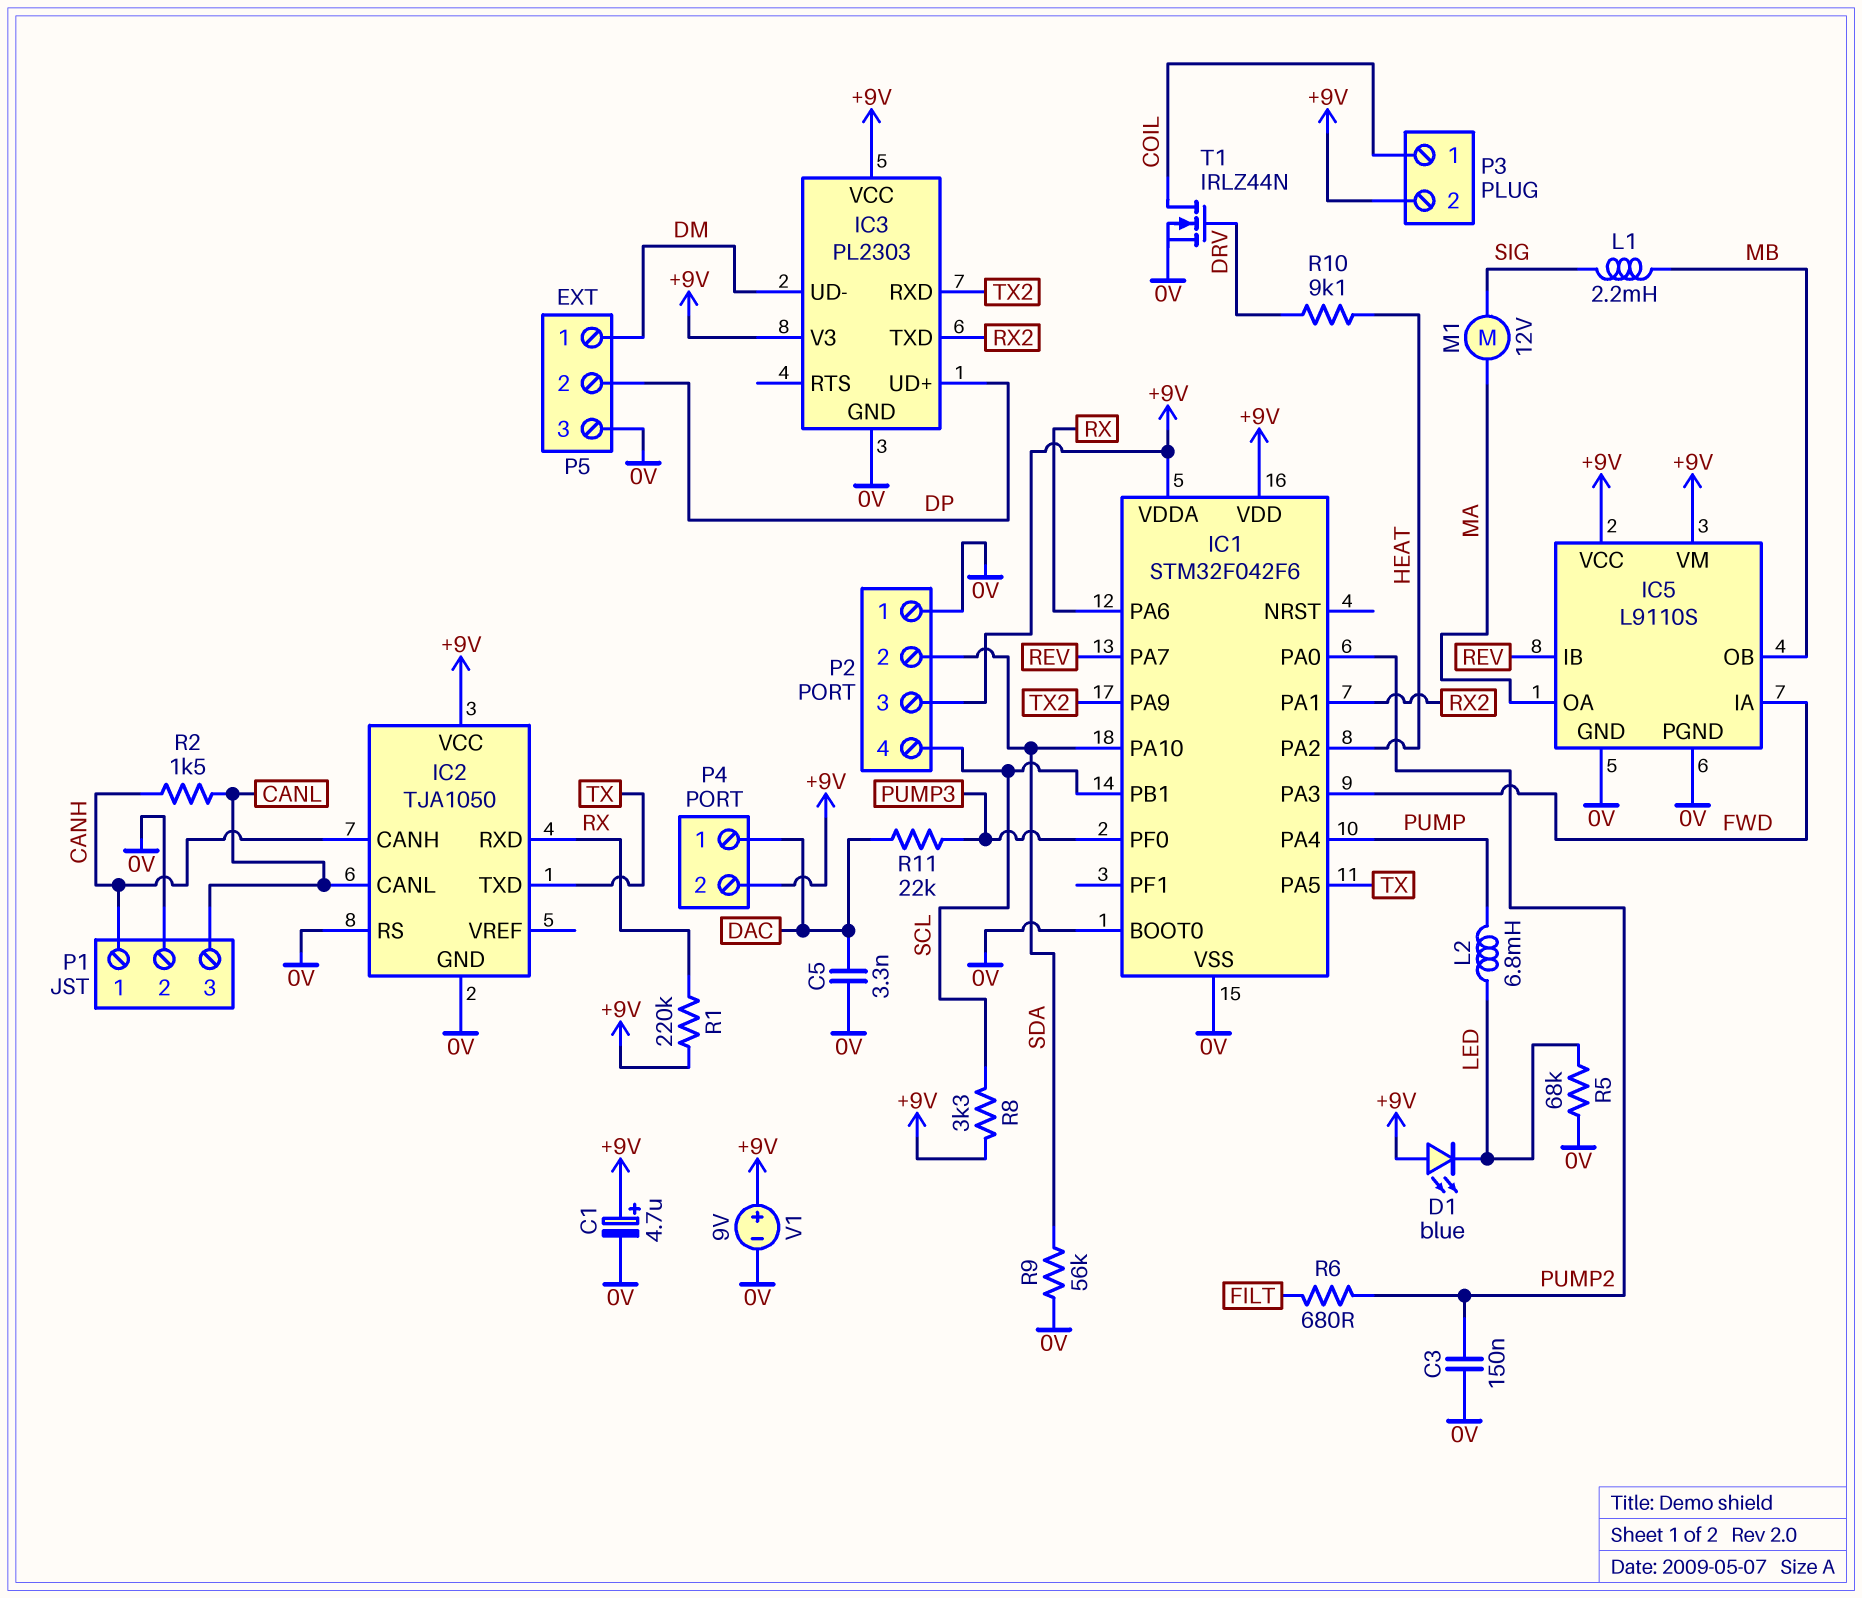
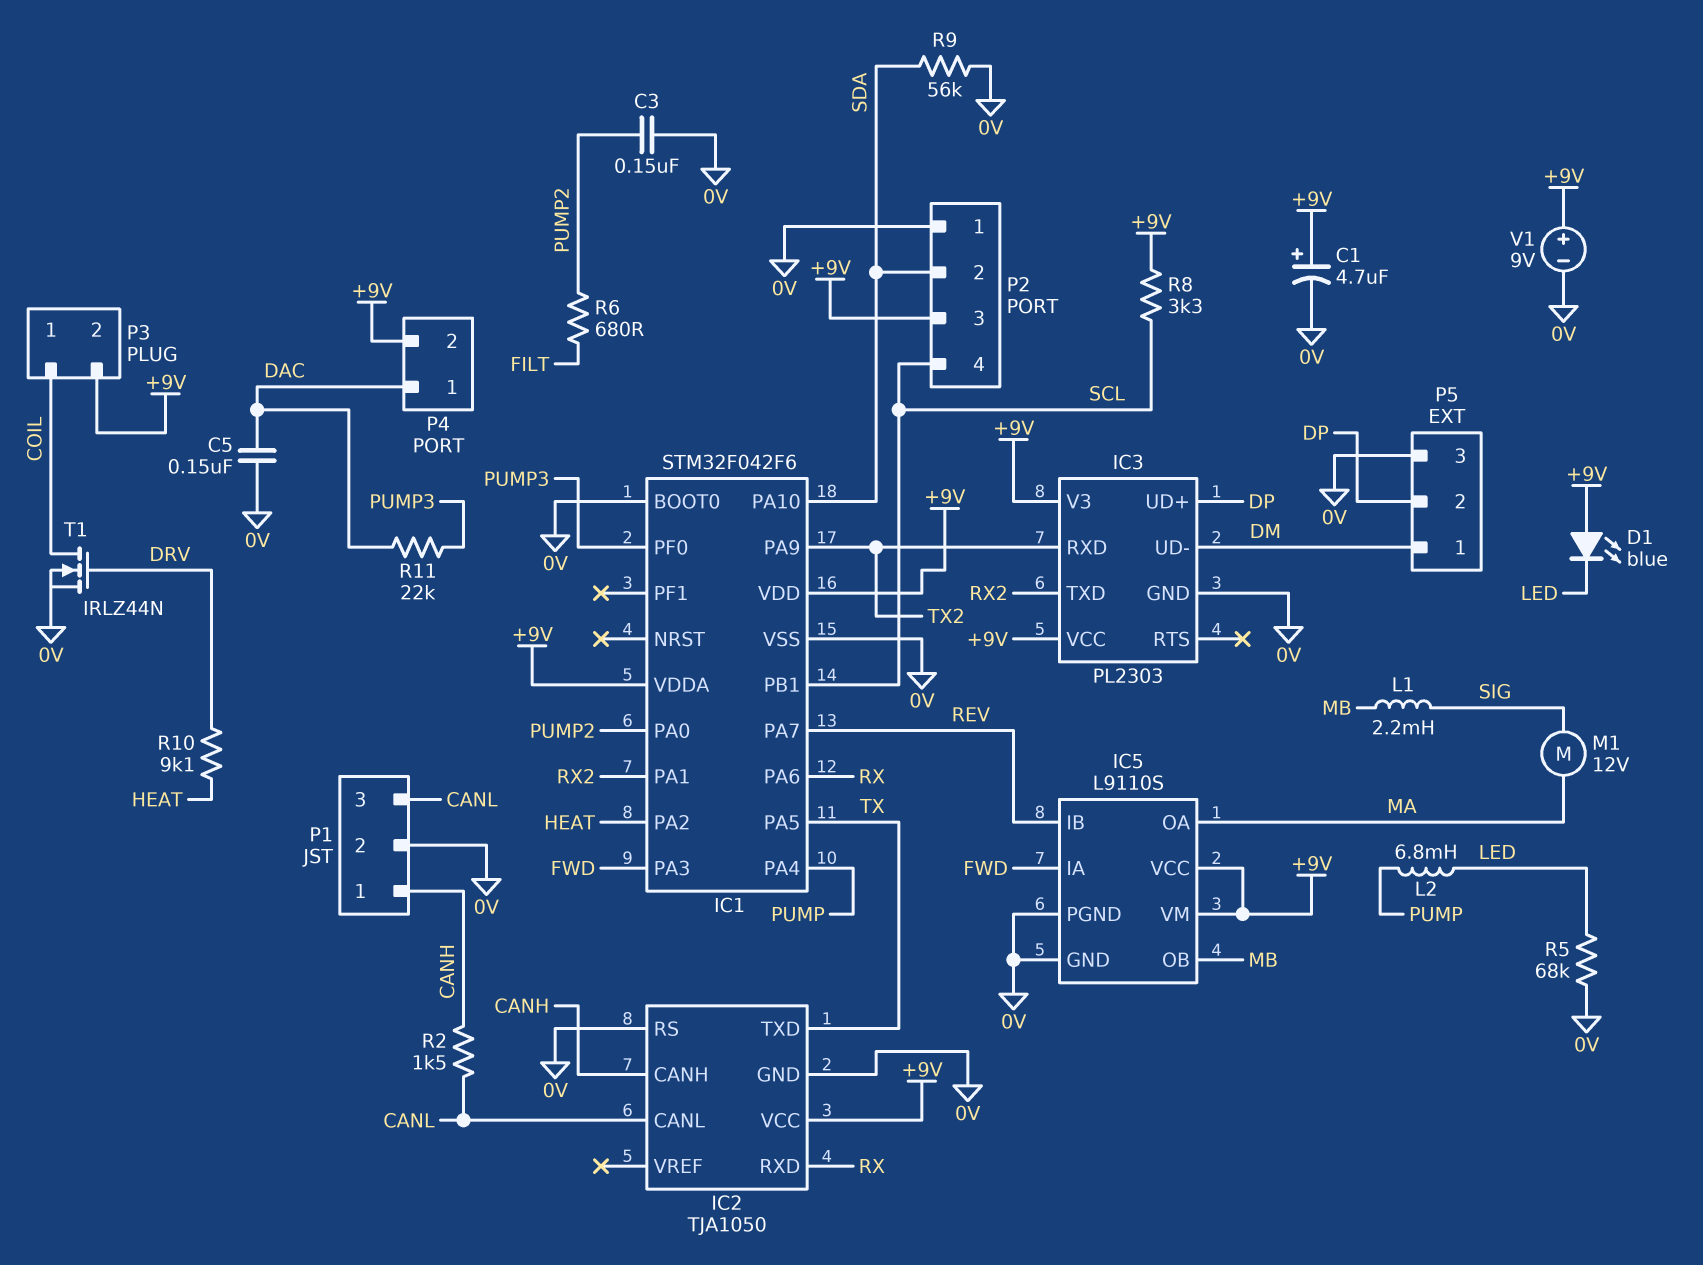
C5: 3.3nF (0V, DAC) -> 150nF (0V, DAC)
R1: 220k (+9V, RX) -> none

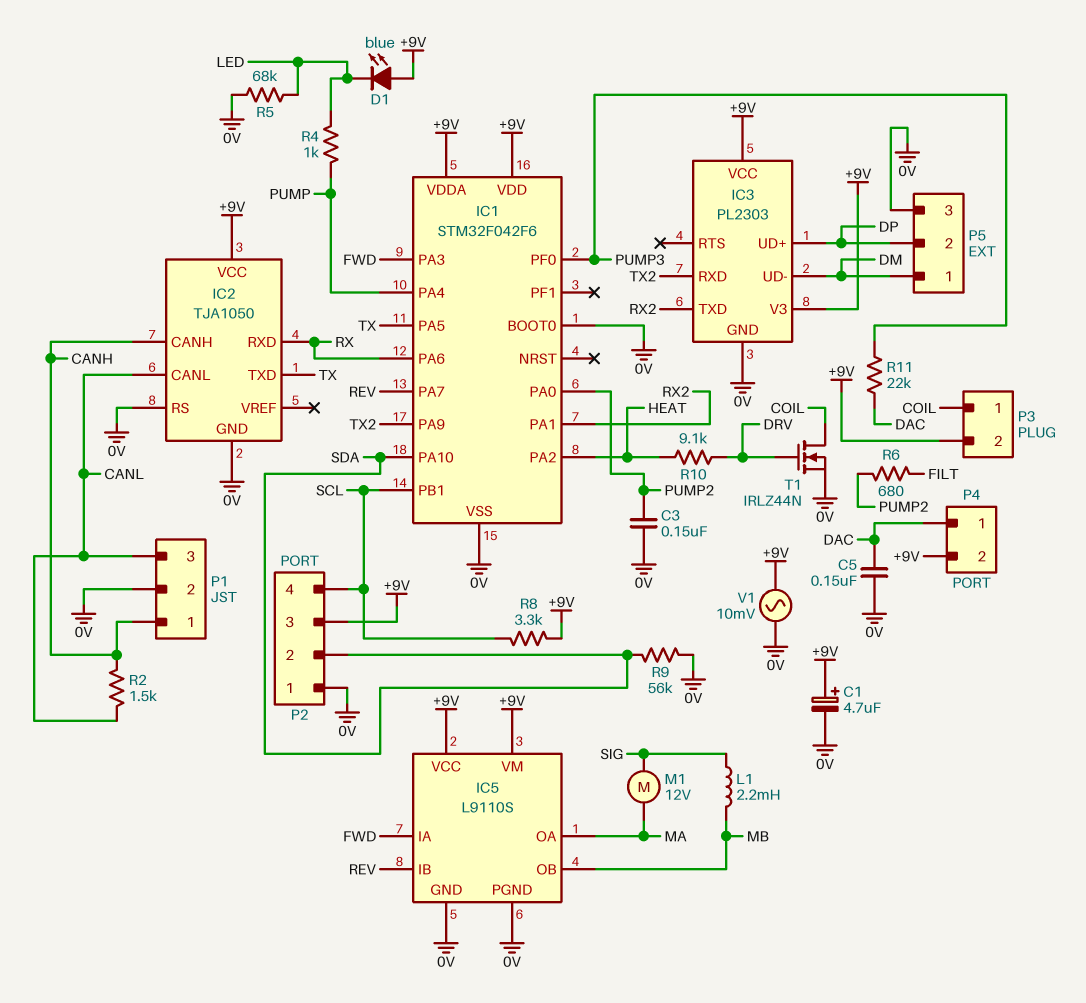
L2: 6.8mH (LED, PUMP) -> none
R4: none -> 1k (LED, PUMP)
V1: 9V (plus +9V, minus 0V) -> AC 10mV (+9V, 0V)

